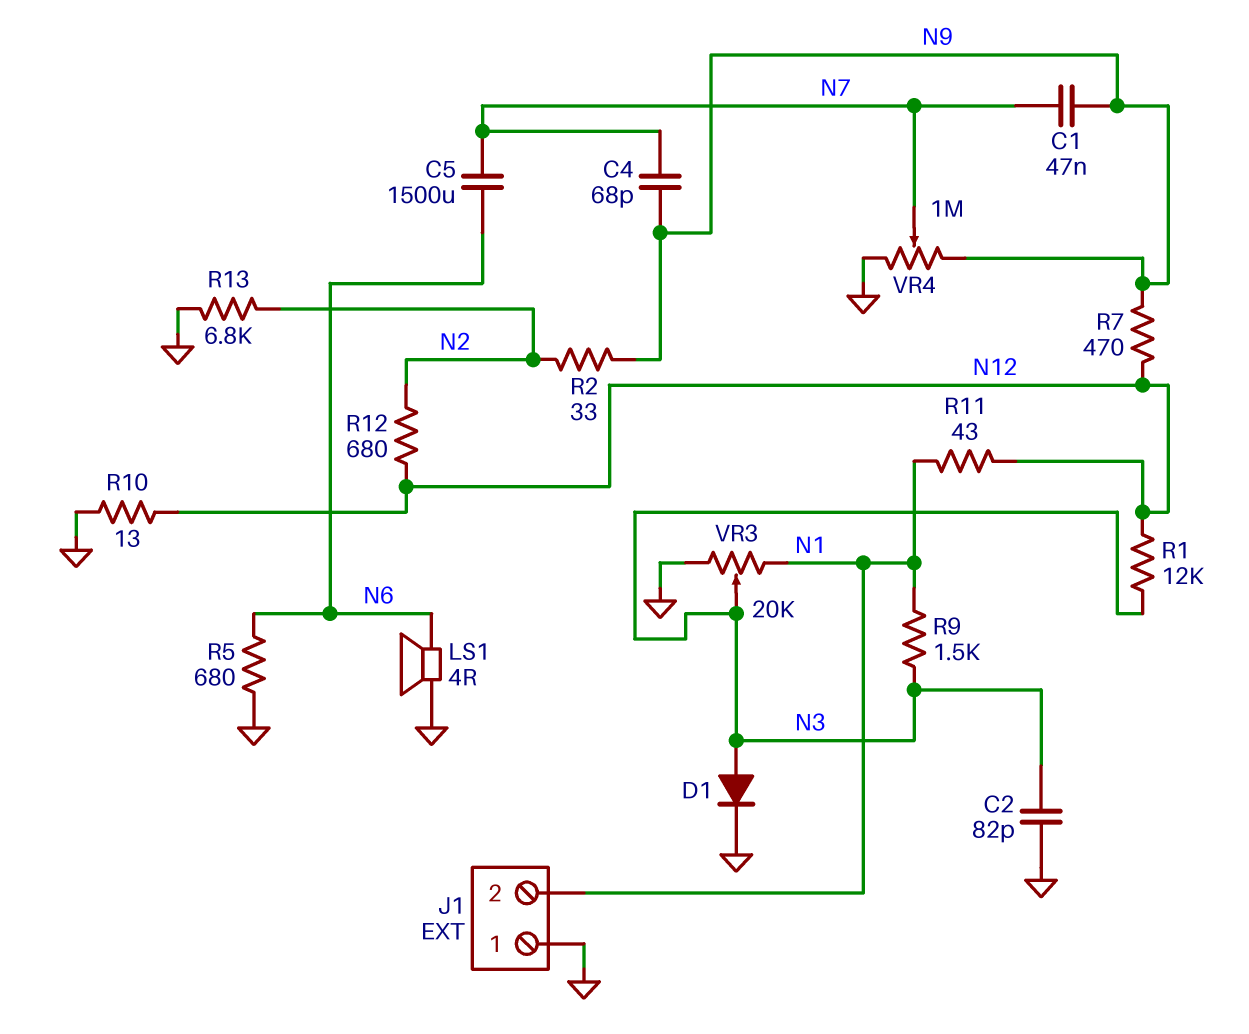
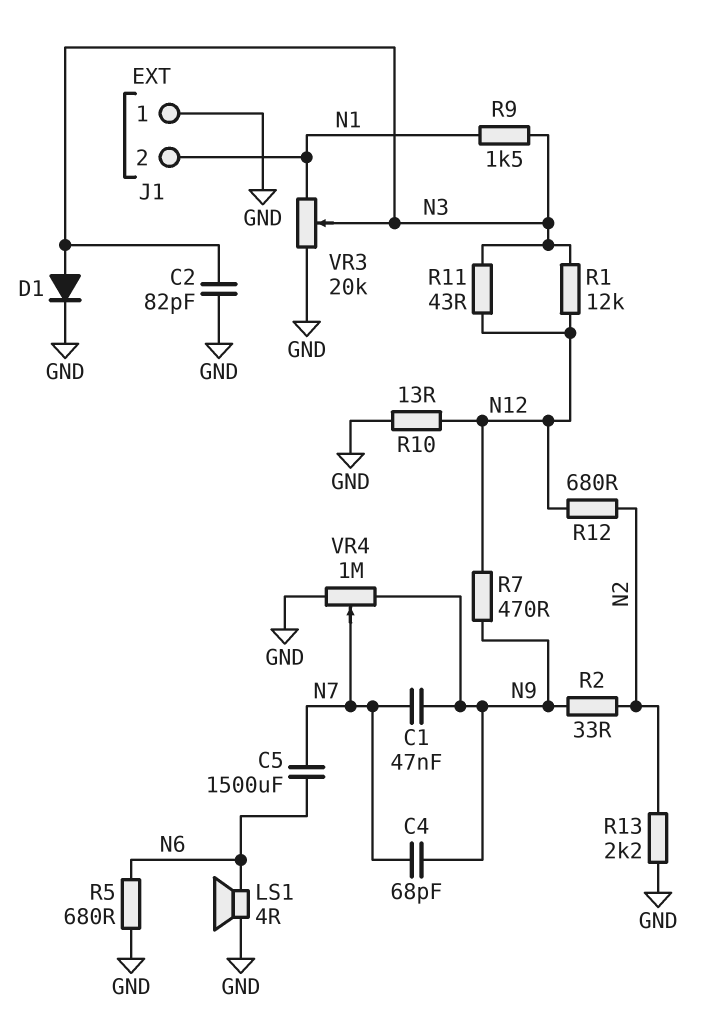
R11: 43 (N1, N12) -> 43 (N3, N12)
R13: 6.8k (GND, N2) -> 2.2k (GND, N2)

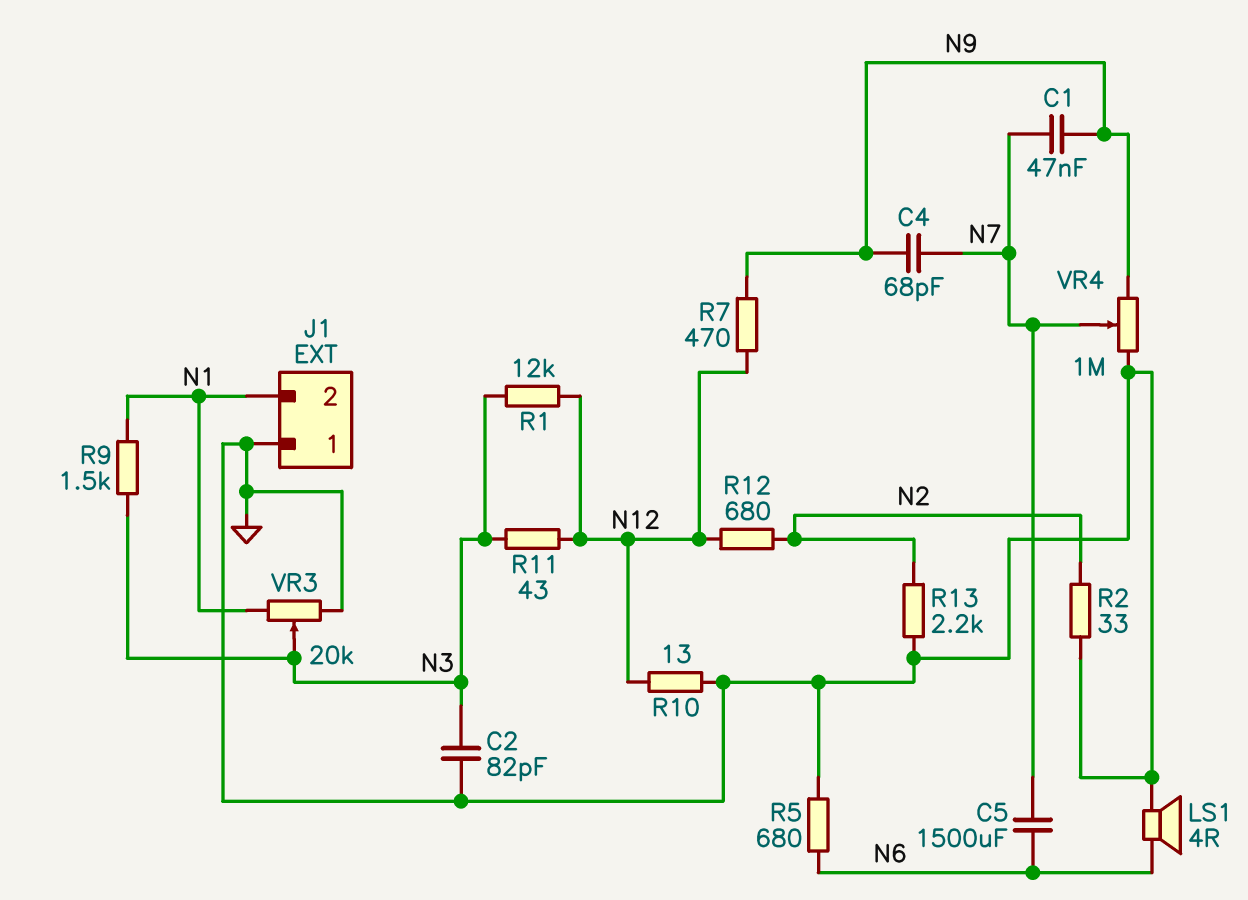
D1: diode (A N3, K GND) -> none
R2: 33 (N2, N9) -> 33 (GND, N2)

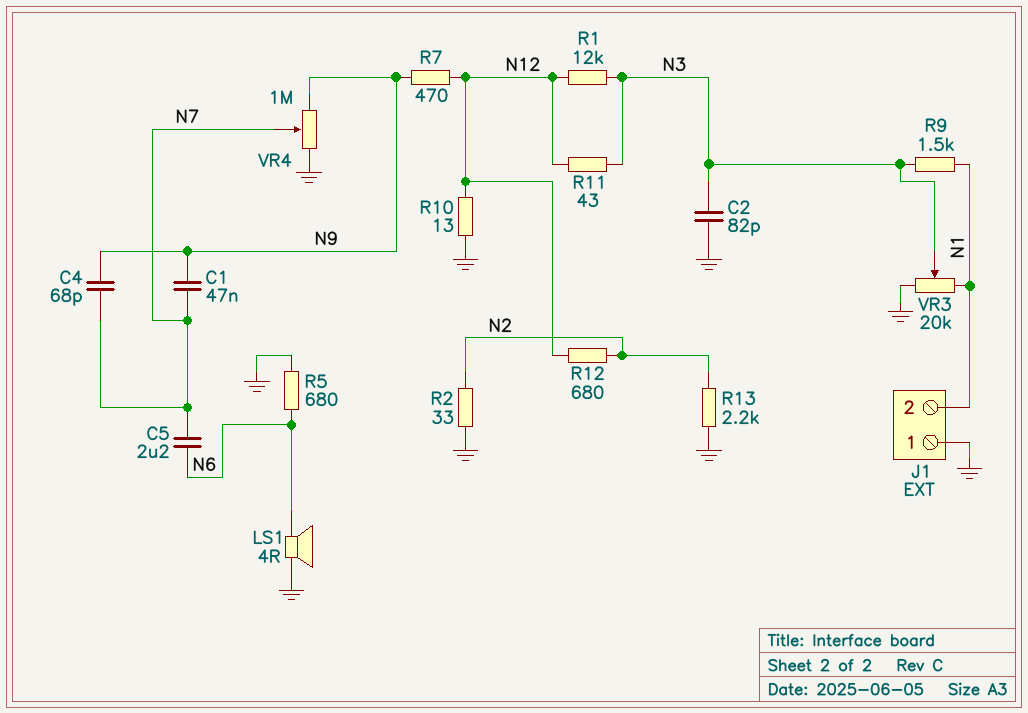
C5: 1500uF (N6, N7) -> 2.2uF (N6, N7)

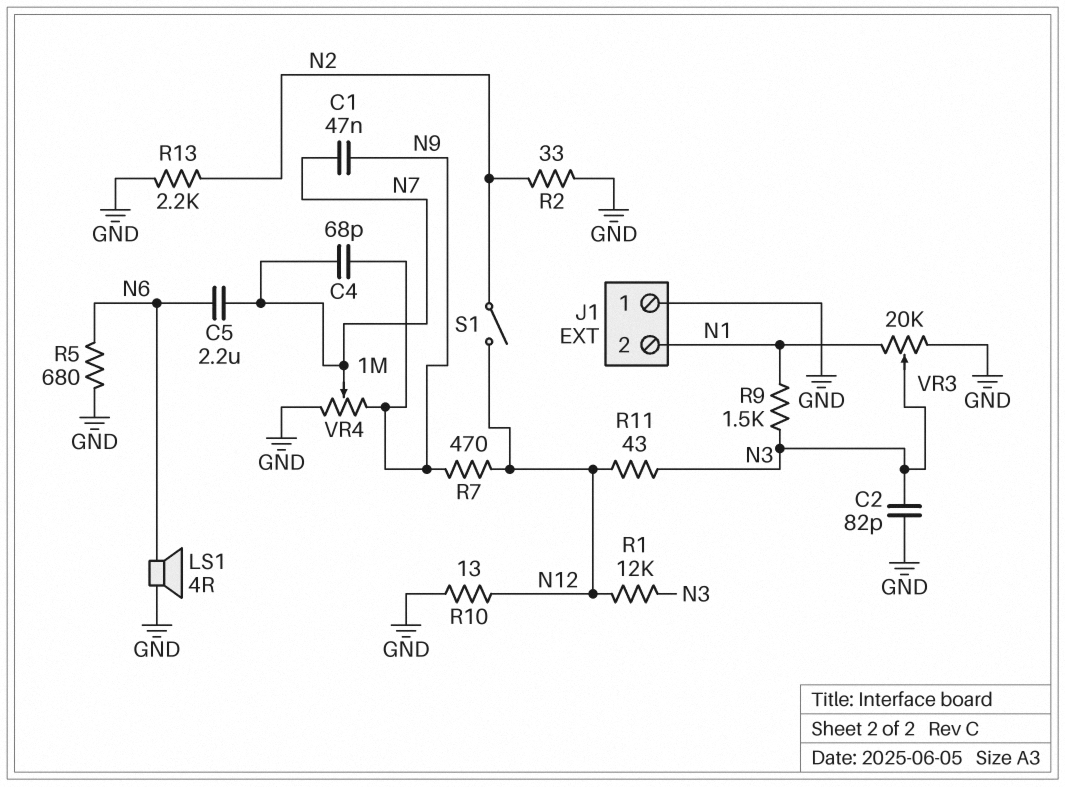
R12: 680 (N2, N12) -> none
S1: none -> switch (N2, N12)

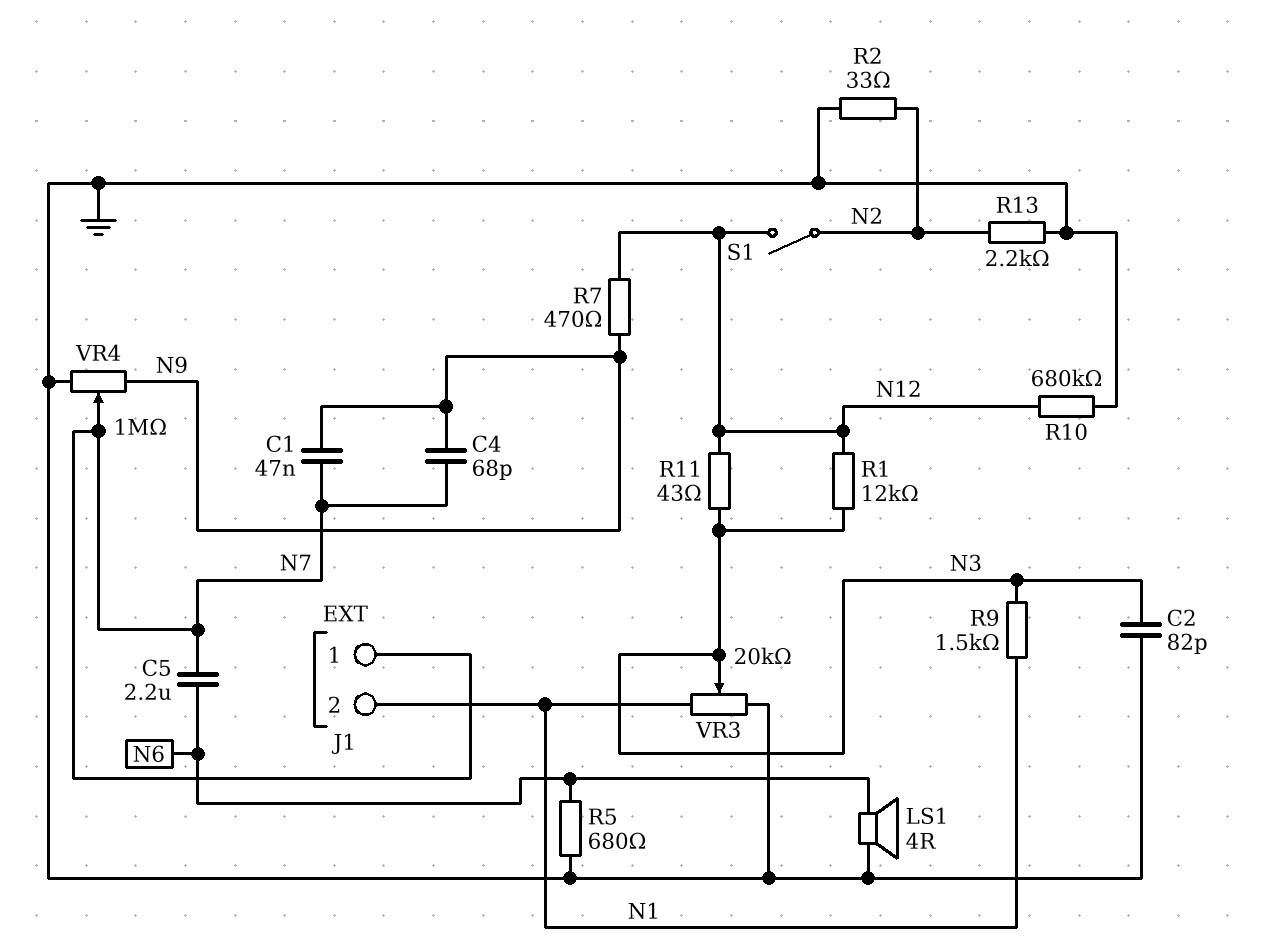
J1 pin 1: GND -> N7
R10: 13 (GND, N12) -> 680k (GND, N12)

